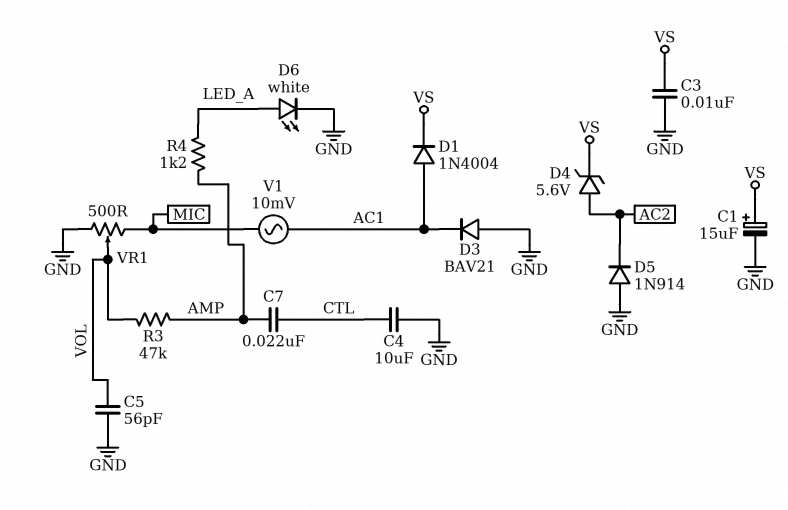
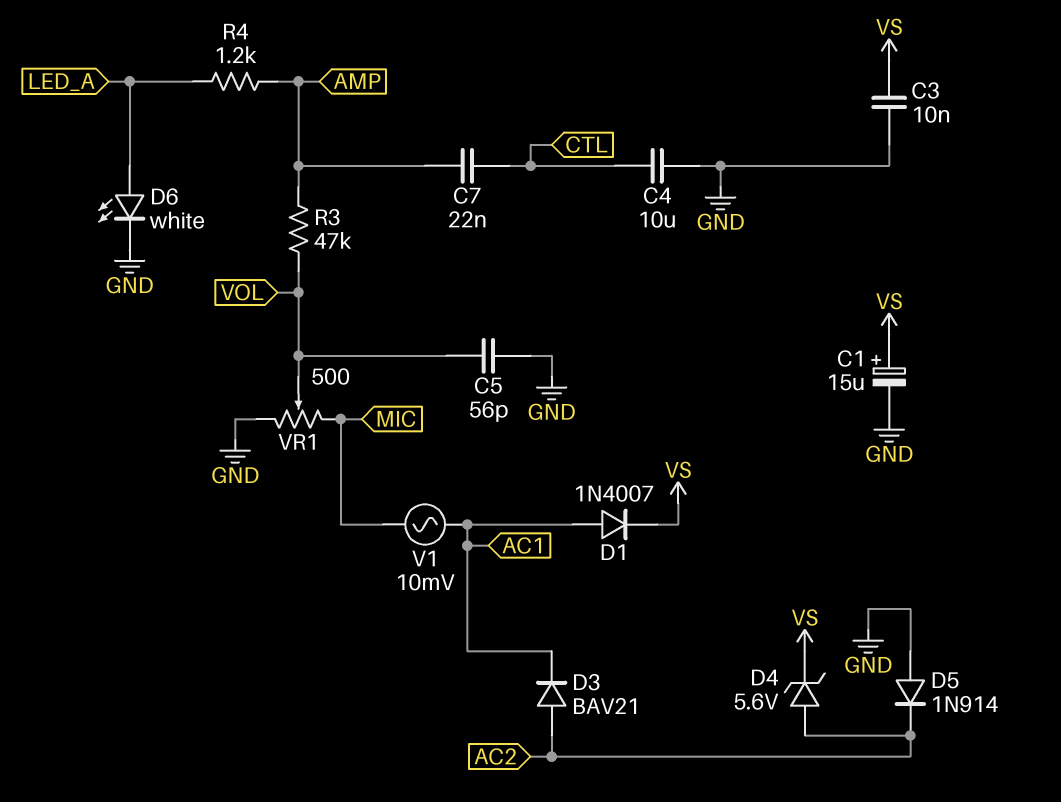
D1: diode 1N4004 (A AC1, K VS) -> diode 1N4007 (A AC1, K VS)
D3: diode BAV21 (A GND, K AC1) -> diode BAV21 (A AC2, K AC1)

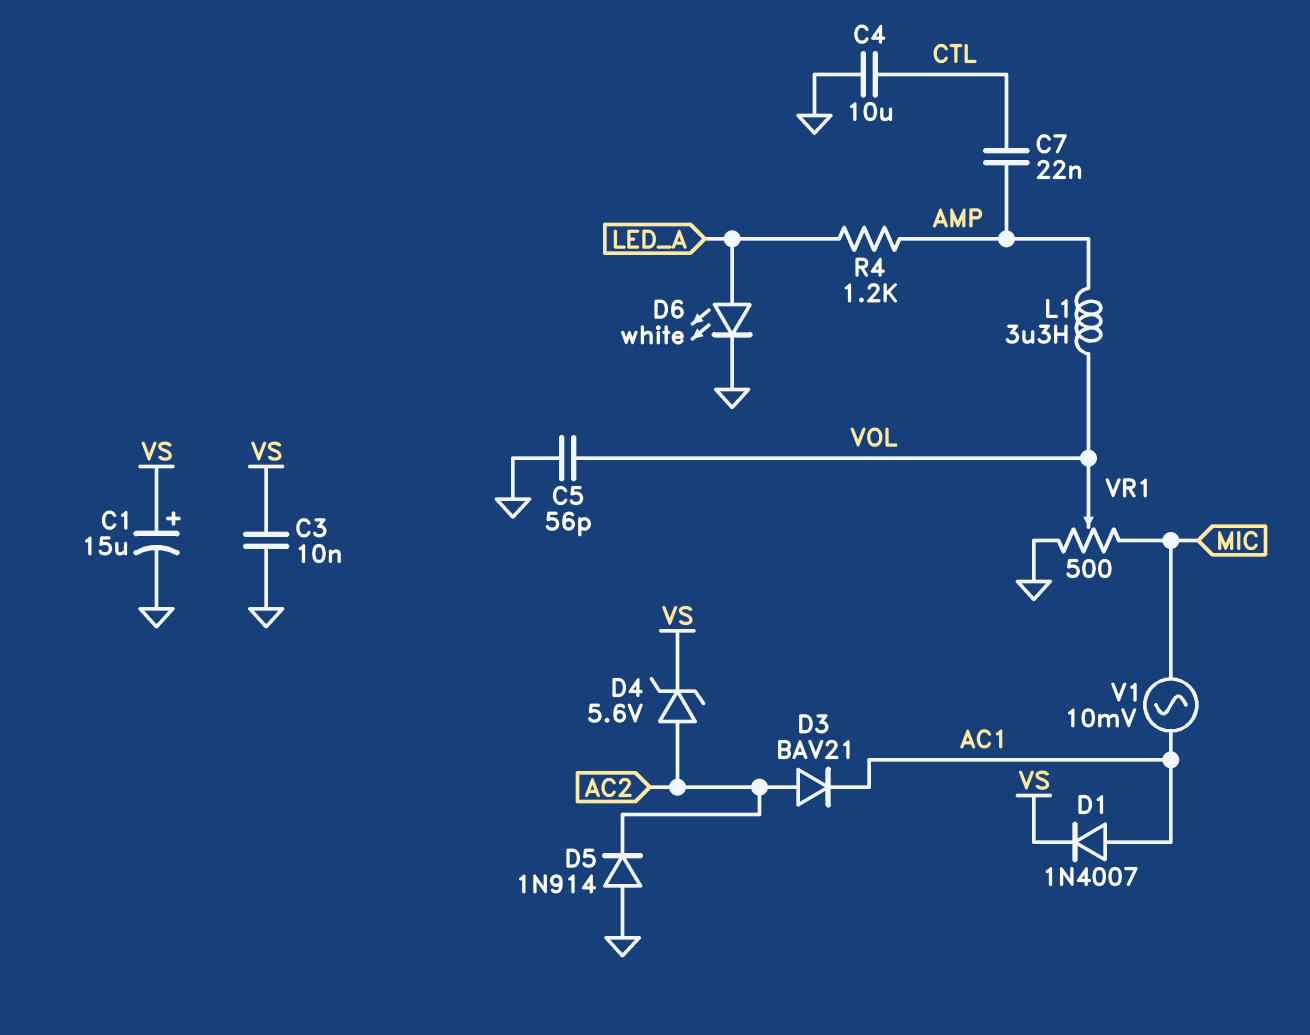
L1: none -> 3.3uH (AMP, VOL)
R3: 47k (AMP, VOL) -> none

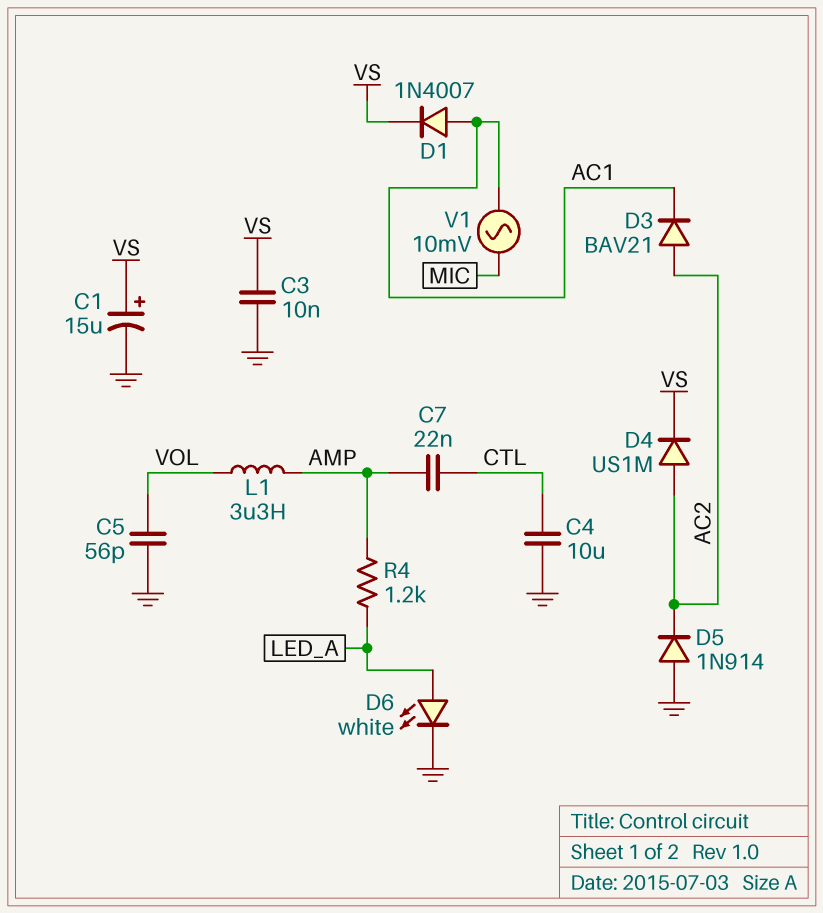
D4: zener 5.6V (A AC2, K VS) -> diode US1M (A AC2, K VS)
VR1: 500 (GND, MIC, wiper VOL) -> none

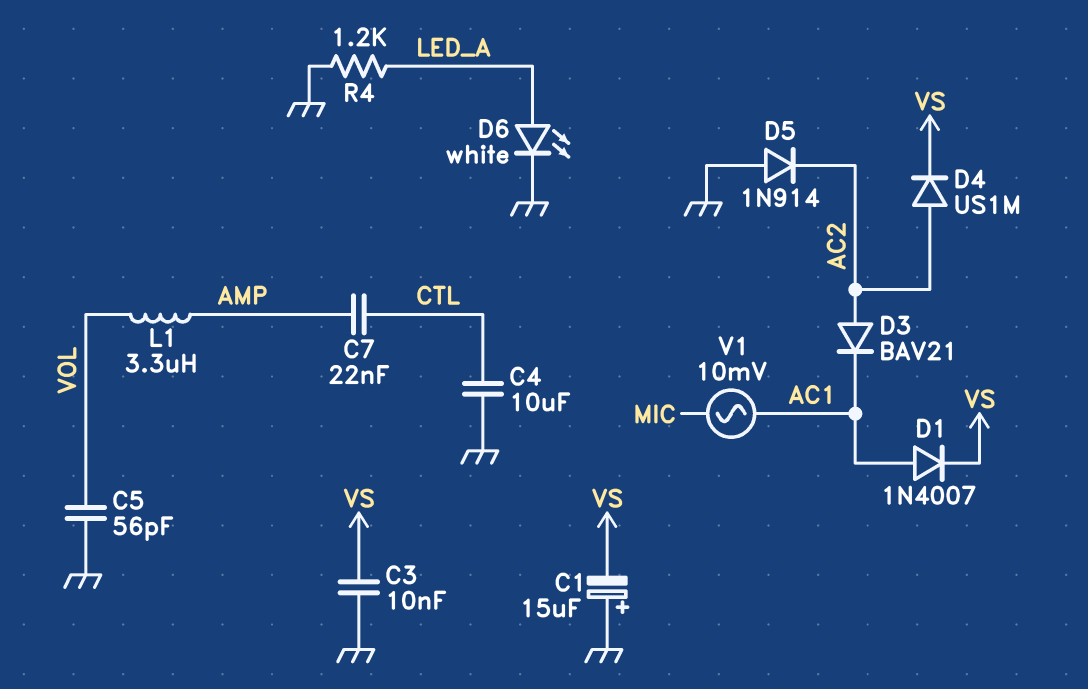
C1: 15uF (plus VS, minus GND) -> 15uF (plus GND, minus VS)
R4: 1.2k (AMP, LED_A) -> 1.2k (GND, LED_A)

